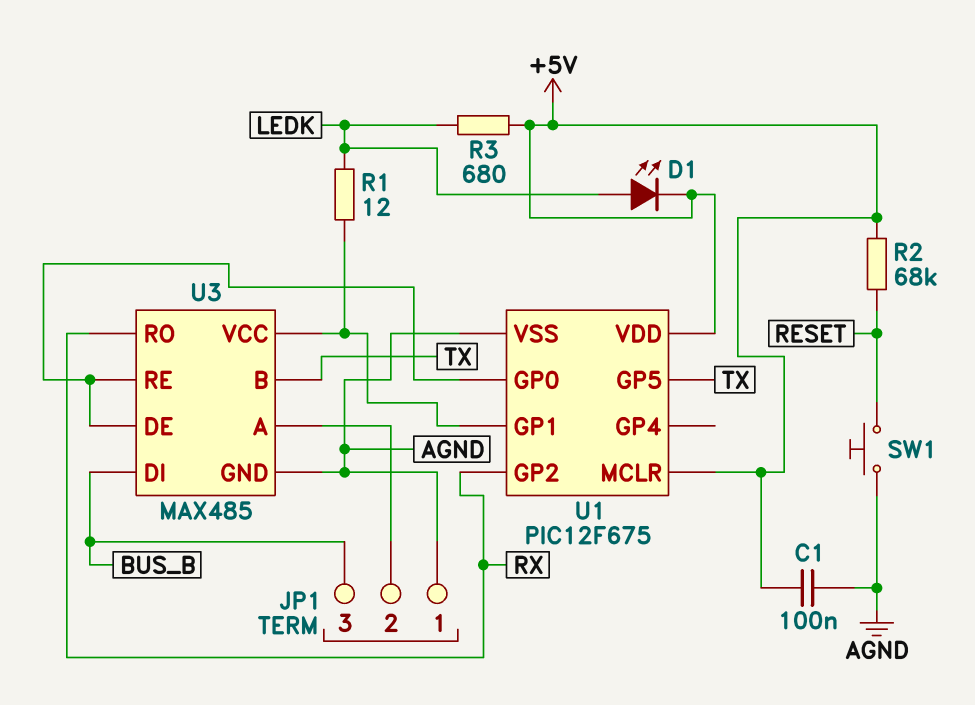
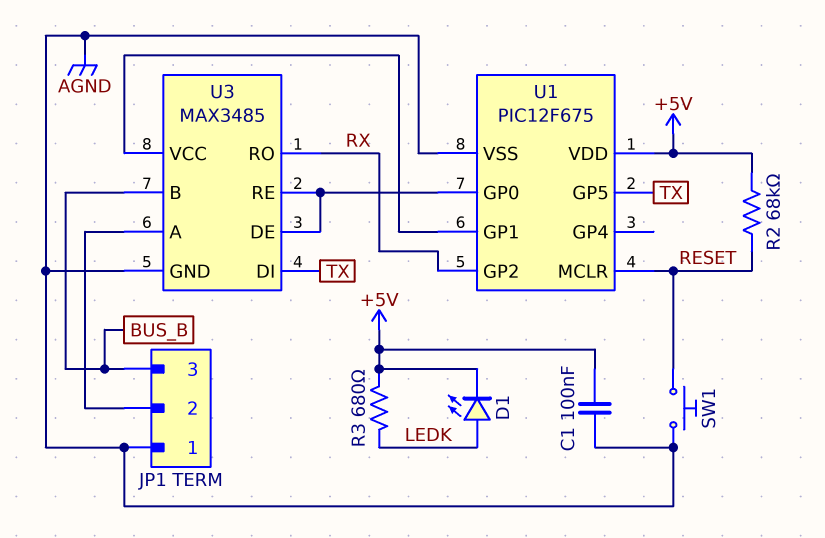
R1: 12 (LEDK, U1/GP1) -> none
U1 pin MCLR: +5V -> RESET
U3: MAX485 -> MAX3485
U3 pin B: TX -> BUS_B
U3 pin DI: BUS_B -> TX

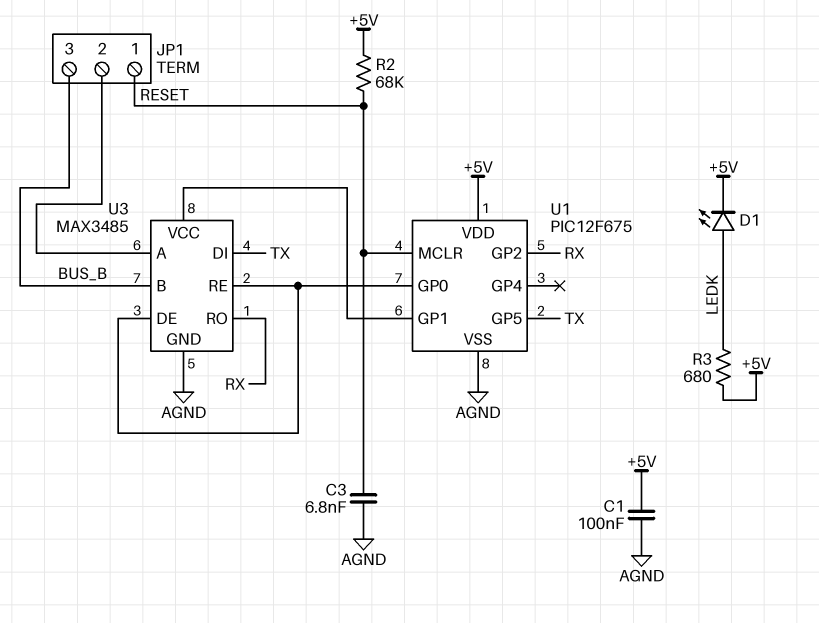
C3: none -> 6.8nF (AGND, RESET)
JP1 pin 1: AGND -> RESET
SW1: button (AGND, RESET) -> none

